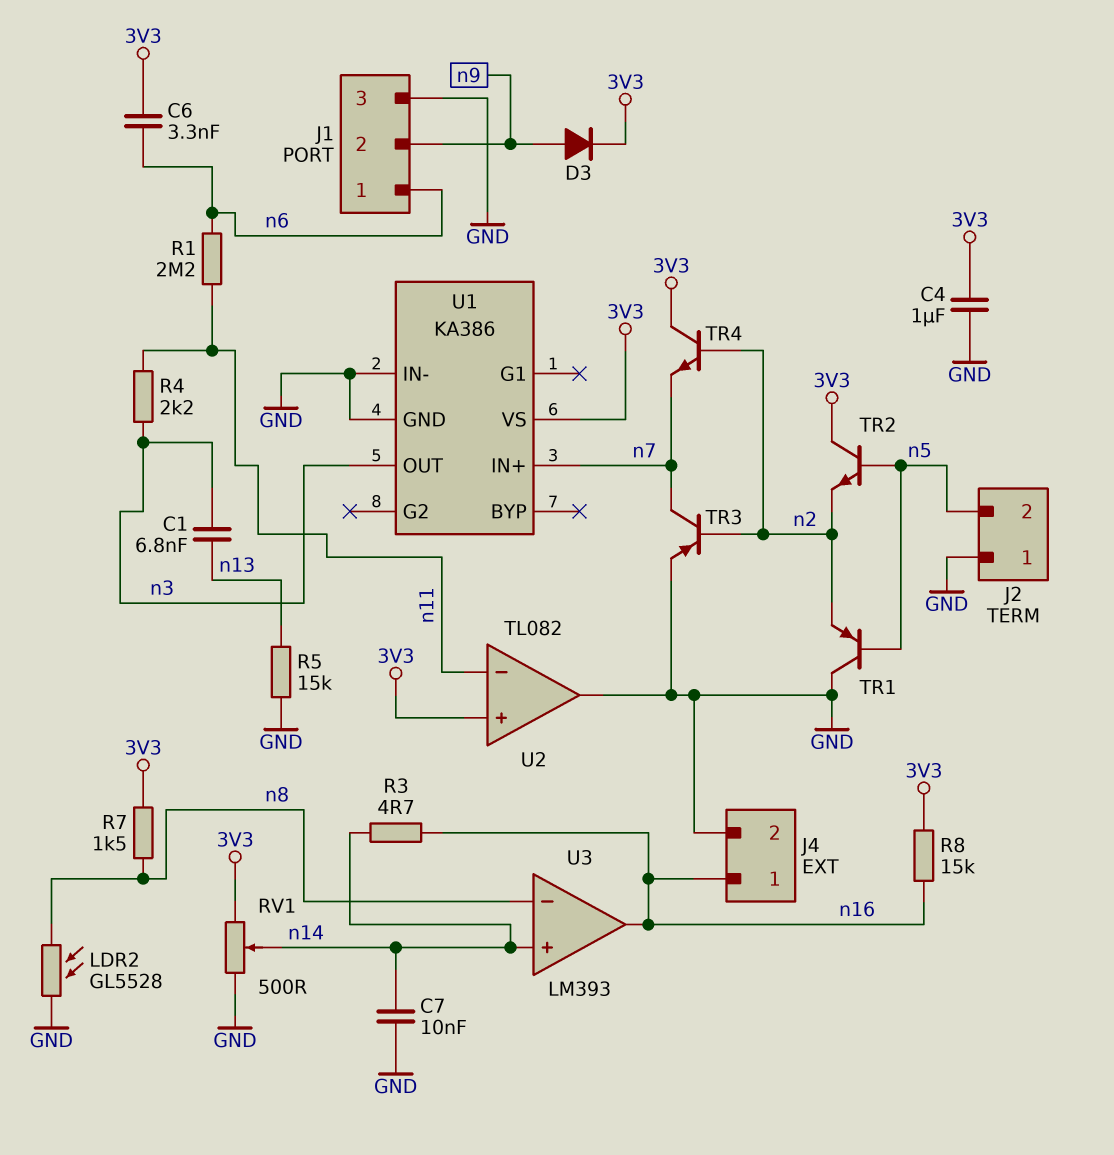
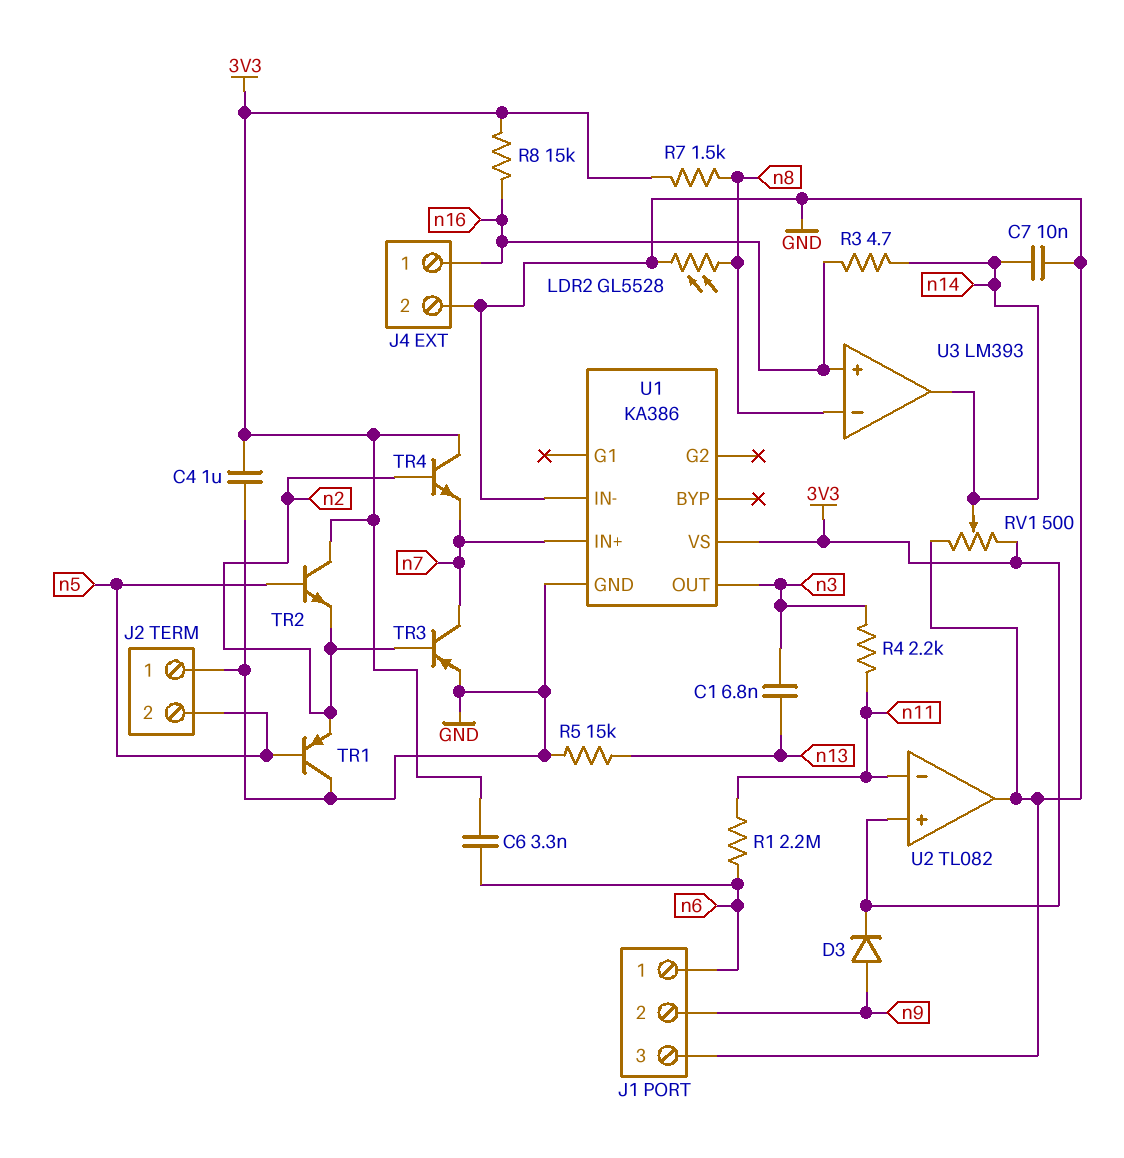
U3 pin in+: n14 -> n16
U3 pin out: n16 -> n14

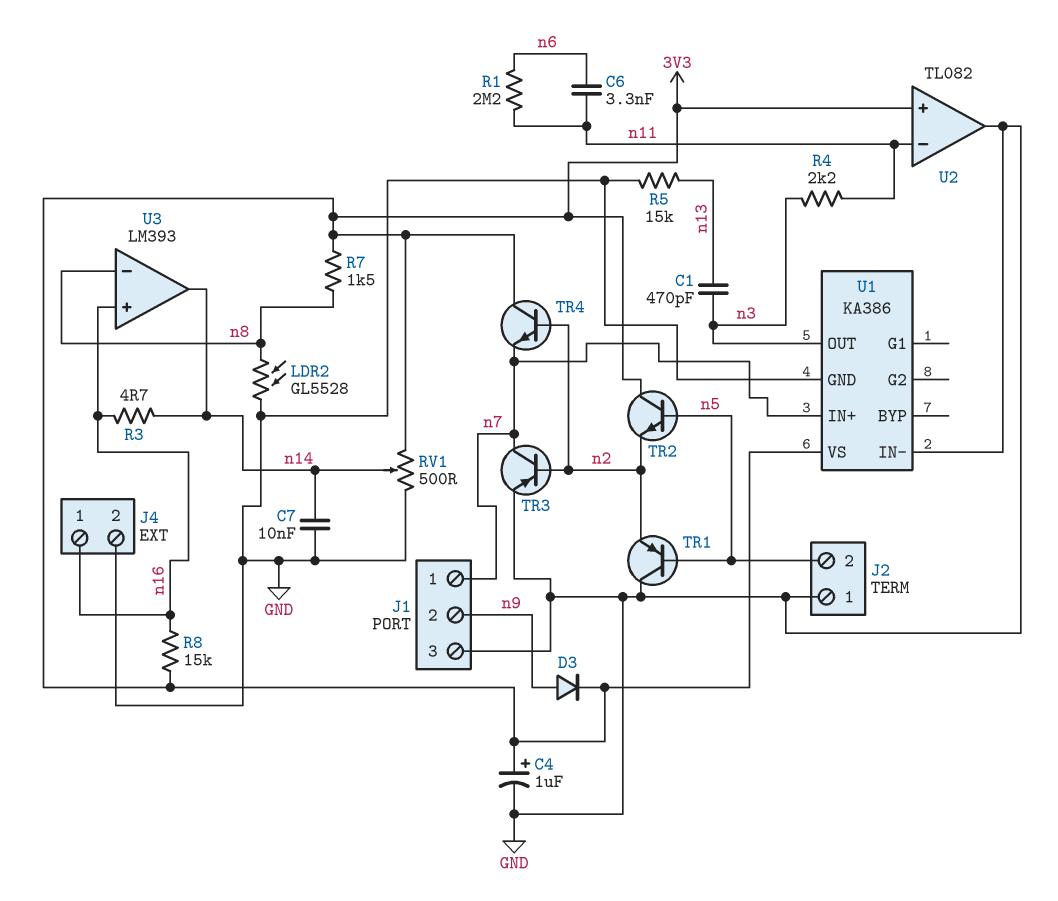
C1: 6.8nF (n3, n13) -> 470pF (n3, n13)
C4: 1uF (3V3, GND) -> 1uF (plus 3V3, minus GND)
C6: 3.3nF (3V3, n6) -> 3.3nF (n6, n11)
J1 pin 1: n6 -> n7

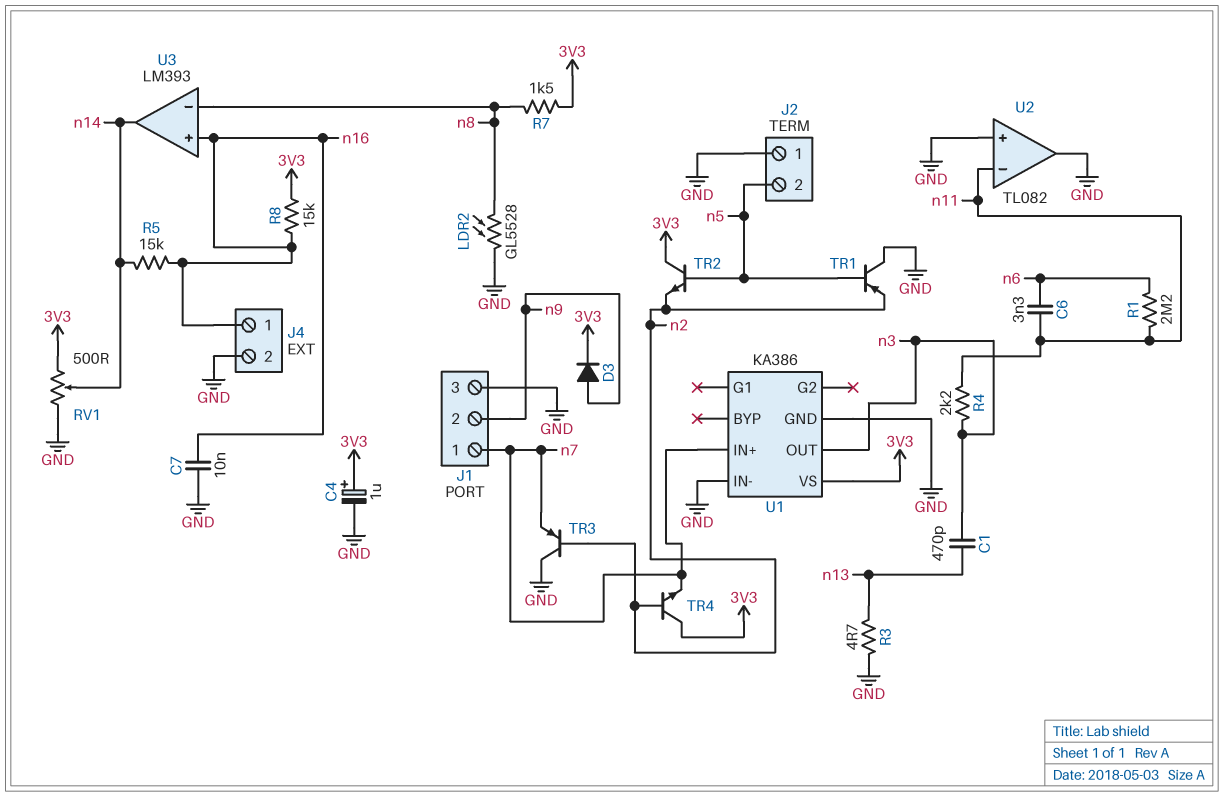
C7: 10nF (GND, n14) -> 10nF (GND, n16)
R3: 4.7 (n14, n16) -> 4.7 (GND, n13)
R5: 15k (GND, n13) -> 15k (n14, n16)
TR3: PNP (B n2, C n7, E GND) -> PNP (B n2, C GND, E n7)
U2 pin in+: 3V3 -> GND

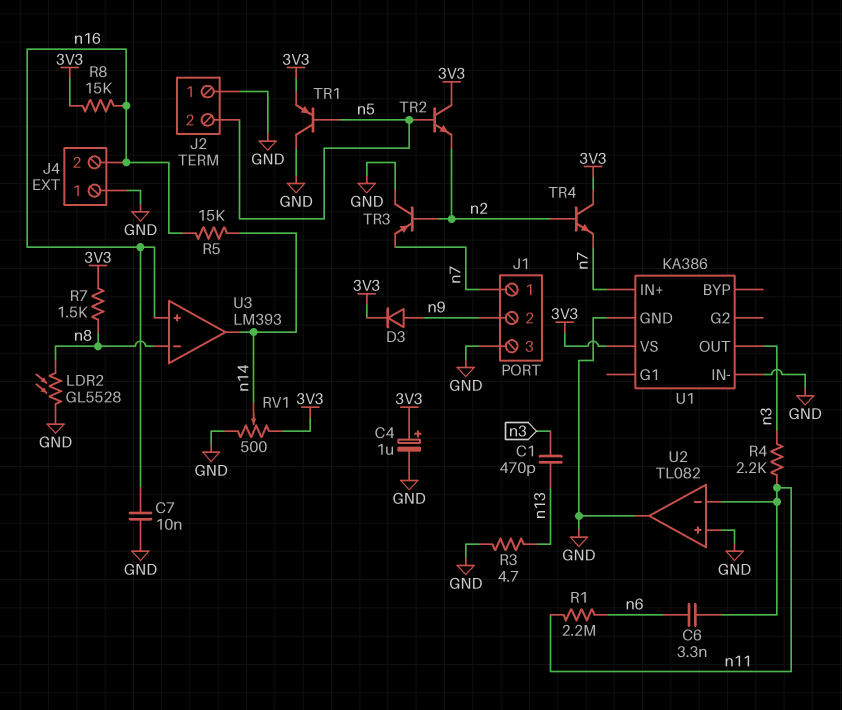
J4 pin 1: n16 -> GND
J4 pin 2: GND -> n16
TR1: PNP (B n5, C GND, E n2) -> PNP (B n5, C GND, E 3V3)

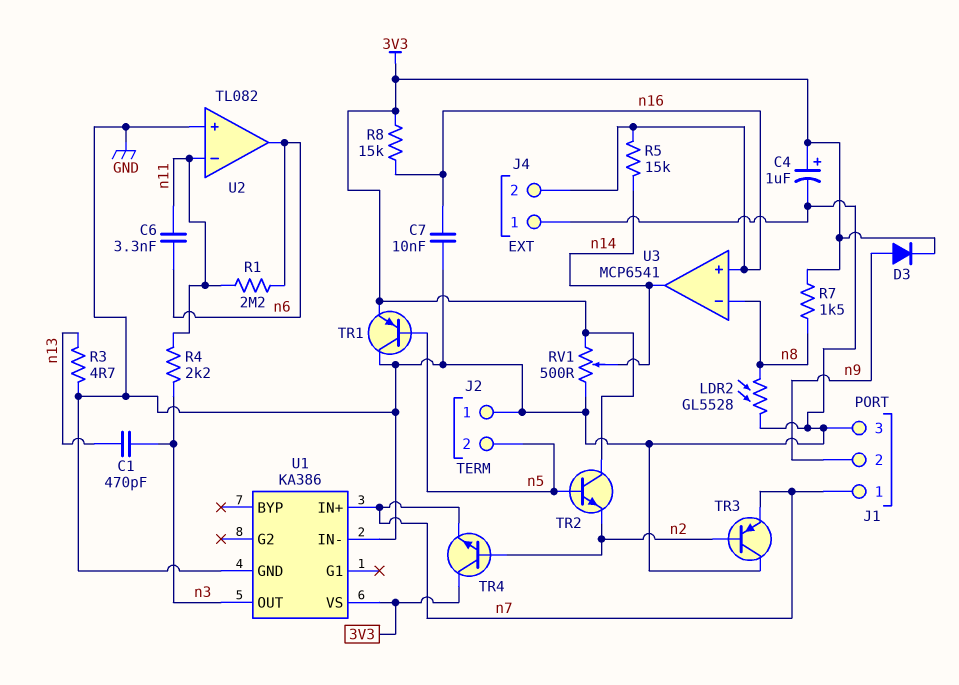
U2 pin out: GND -> n6
U3: LM393 -> MCP6541

